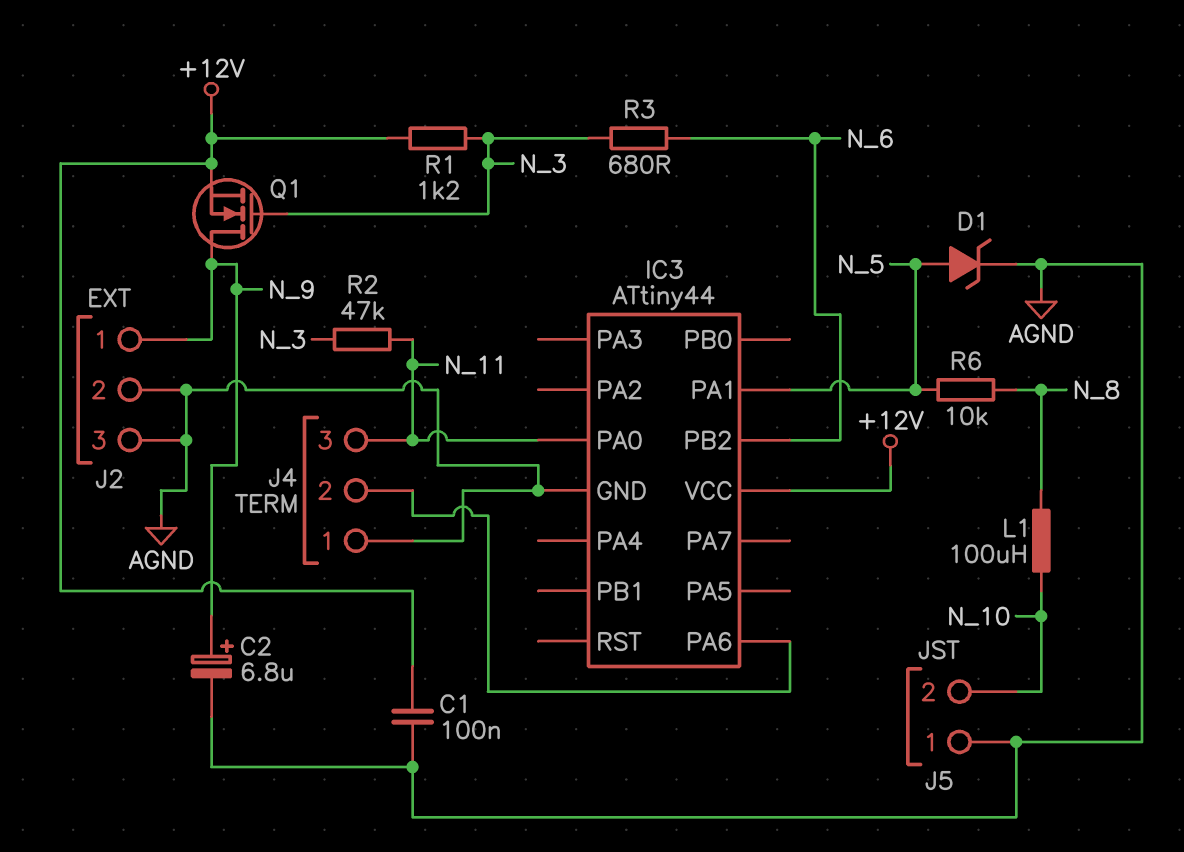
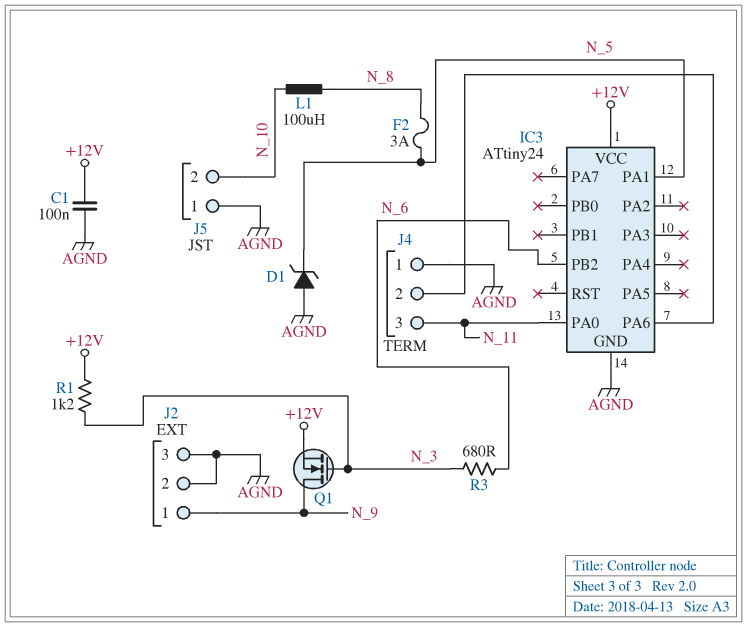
C2: 6.8uF (plus N_9, minus AGND) -> none
D1: zener (A N_5, K AGND) -> zener (A AGND, K N_5)
F2: none -> 3A (N_5, N_8)
IC3: ATtiny44 -> ATtiny24
R2: 47k (N_3, N_11) -> none
R6: 10k (N_5, N_8) -> none

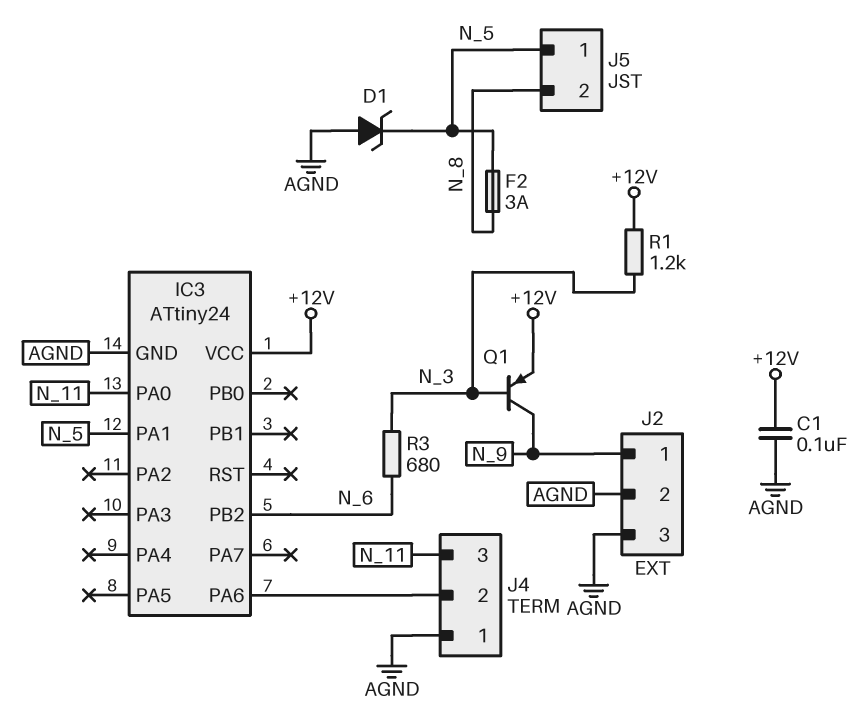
J5 pin 1: AGND -> N_5
J5 pin 2: N_10 -> N_8
L1: 100uH (N_8, N_10) -> none
Q1: NMOS (G N_3, D N_9, S +12V) -> PNP (B N_3, C N_9, E +12V)

